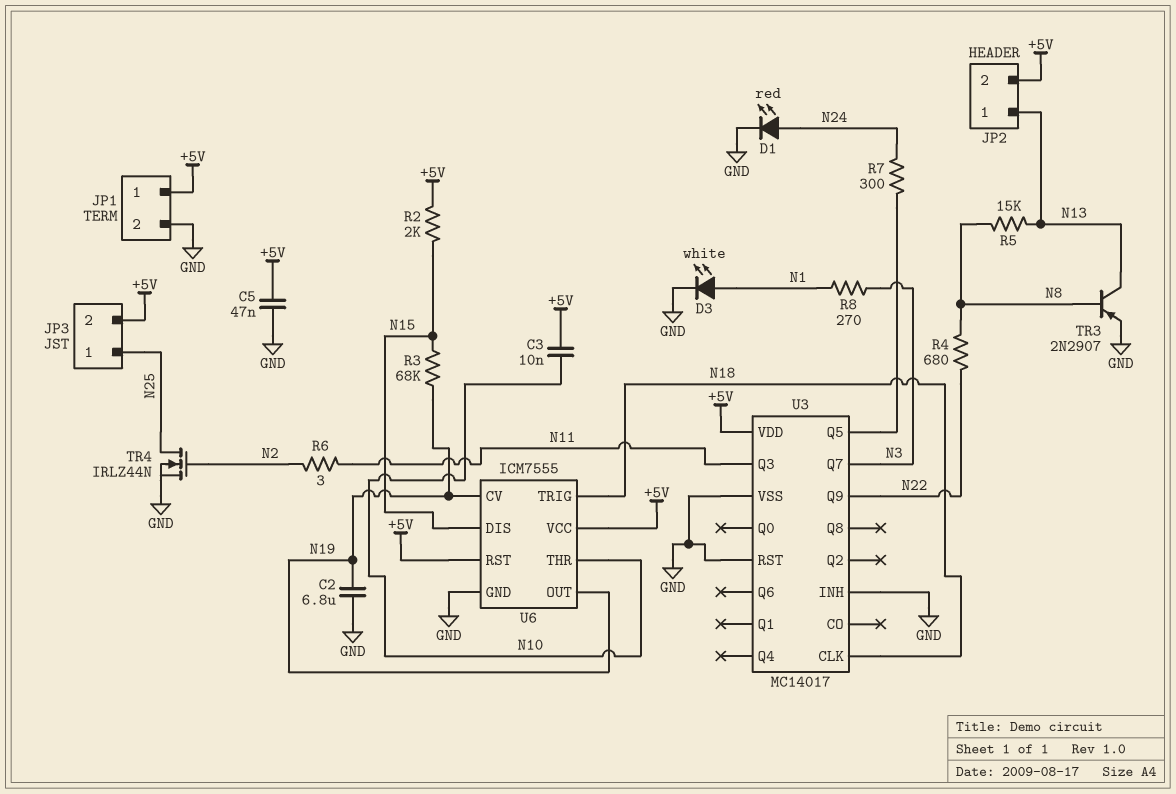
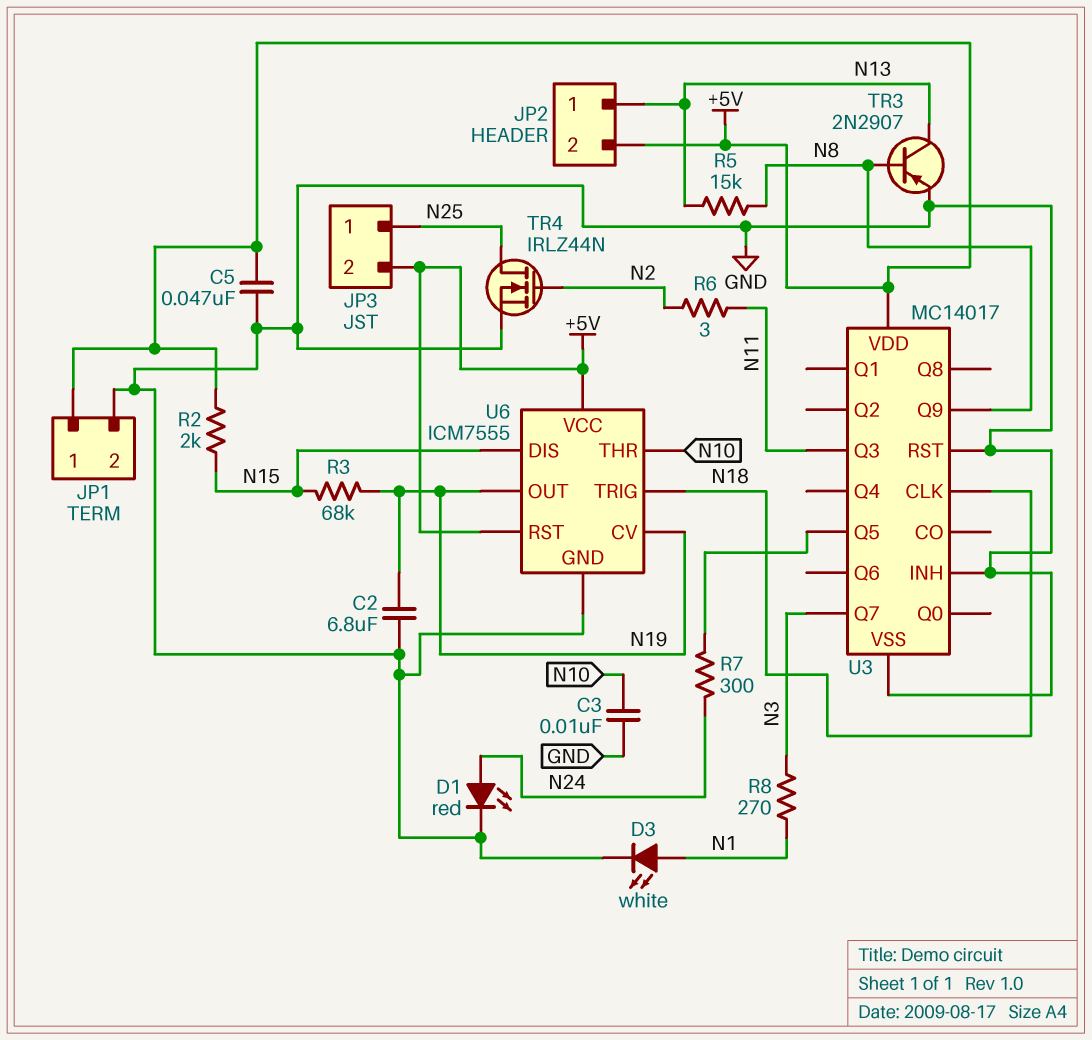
C3: 10nF (+5V, N10) -> 10nF (GND, N10)
R4: 680 (N8, N22) -> none
U3 pin Q9: N22 -> N8

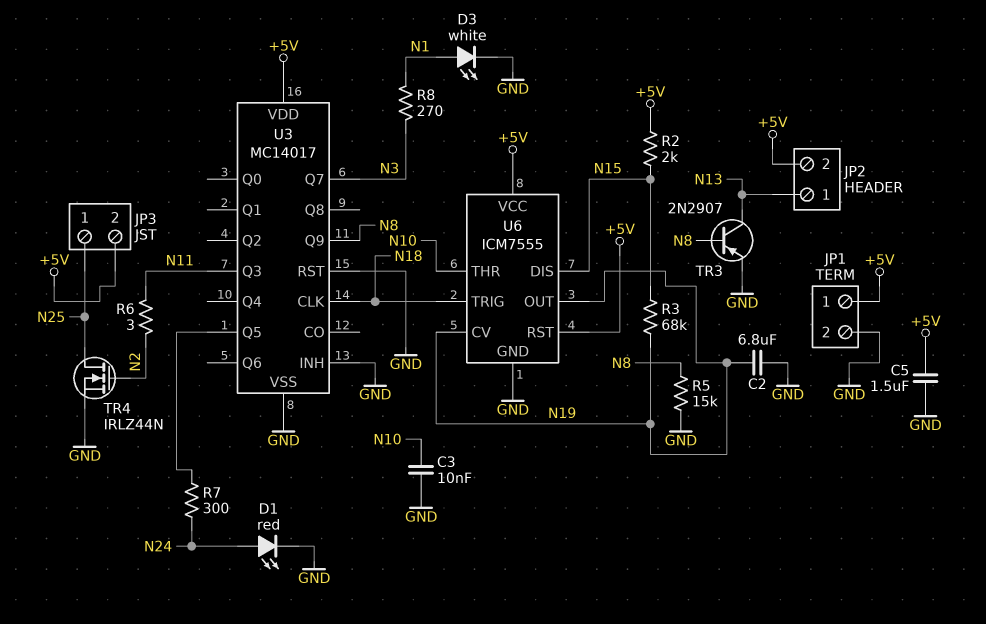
C5: 47nF (+5V, GND) -> 1.5uF (+5V, GND)
R5: 15k (N8, N13) -> 15k (GND, N8)

